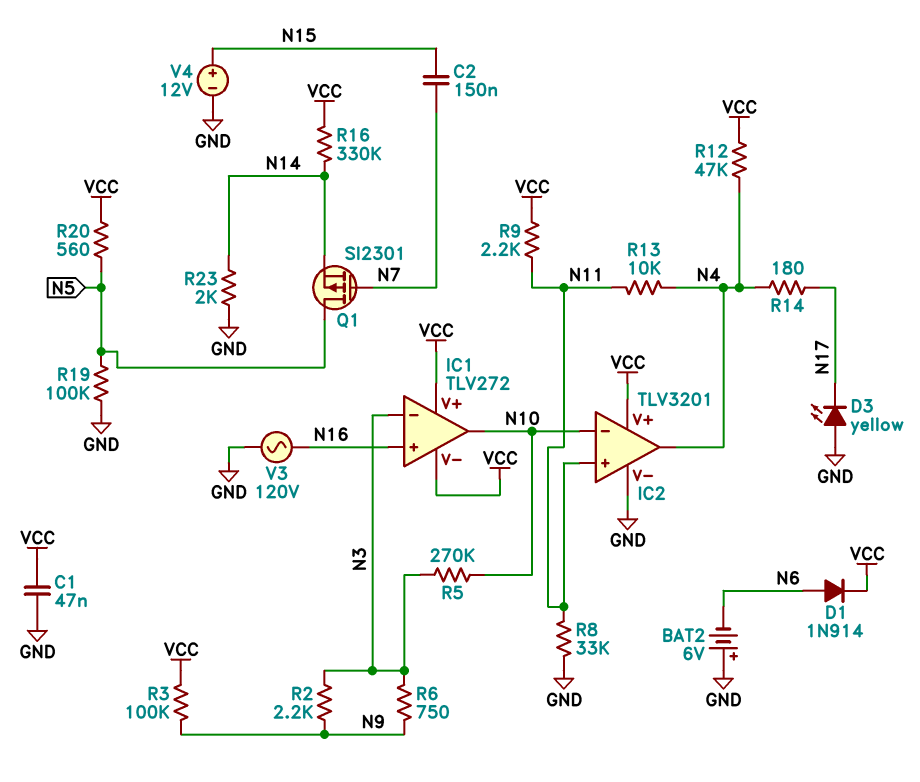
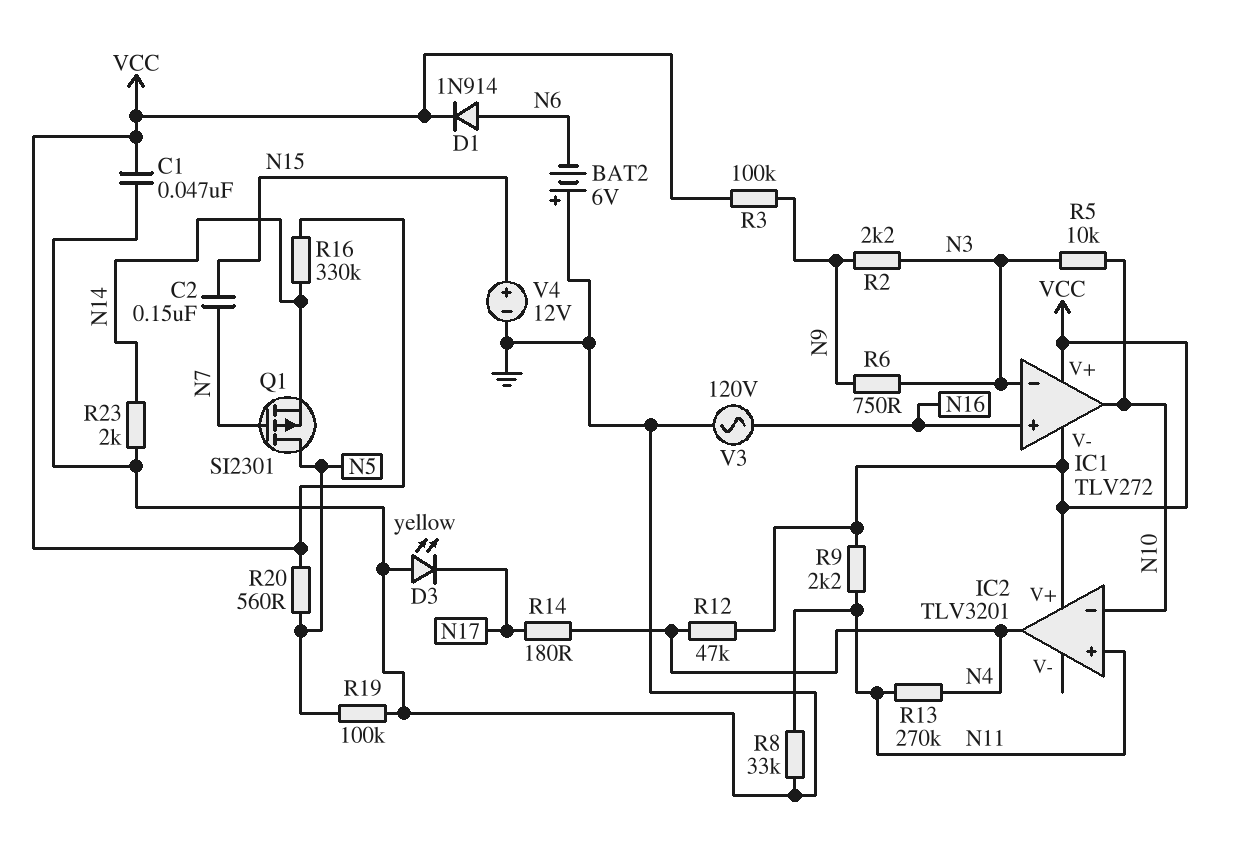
IC2 pin V-: GND -> none
R5: 270k (N3, N10) -> 10k (N3, N10)
R13: 10k (N4, N11) -> 270k (N4, N11)

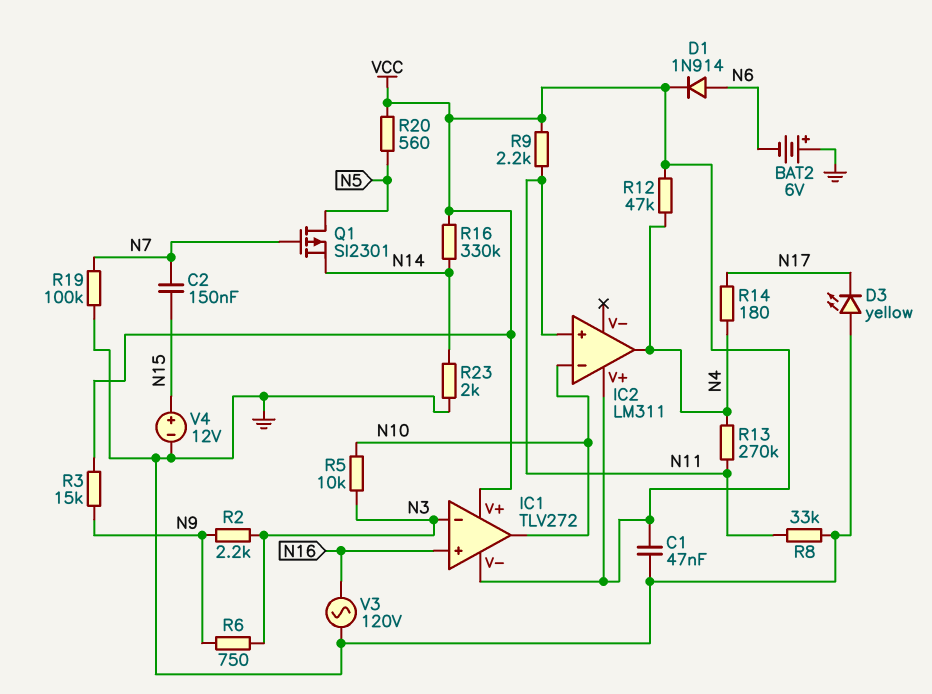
IC2: TLV3201 -> LM311
R3: 100k (N9, VCC) -> 15k (N9, VCC)
R19: 100k (GND, N5) -> 100k (GND, N7)

